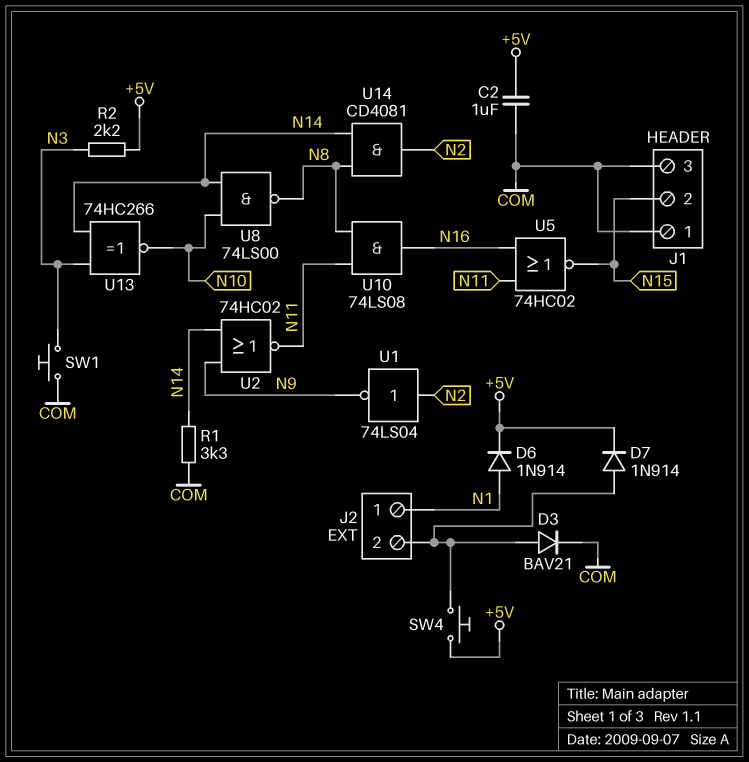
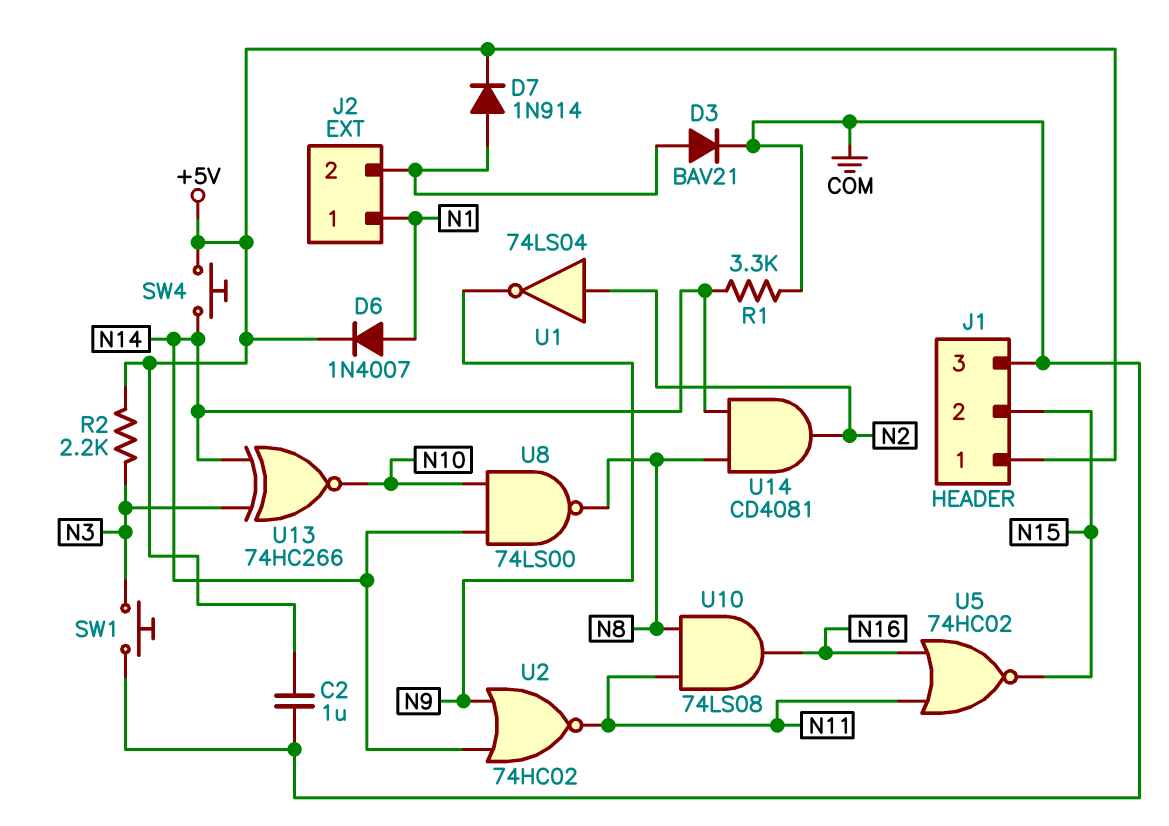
D6: diode 1N914 (A N1, K +5V) -> diode 1N4007 (A N1, K +5V)
J1 pin 1: COM -> +5V
SW4: button (+5V, J2/2) -> button (+5V, N14)

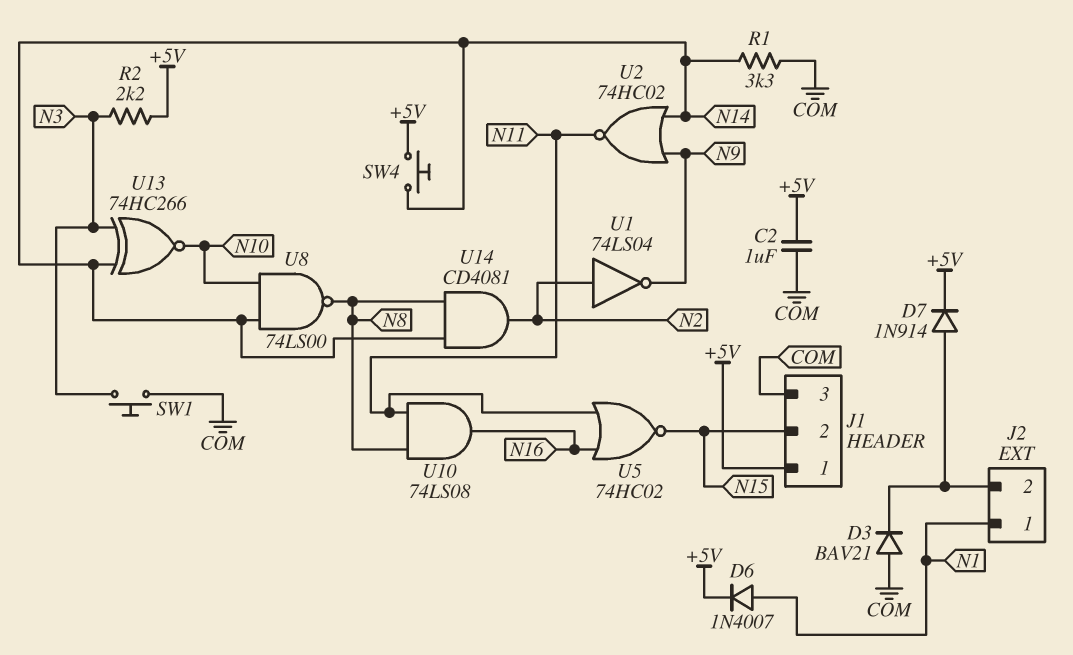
D3: diode BAV21 (A J2/2, K COM) -> diode BAV21 (A COM, K J2/2)

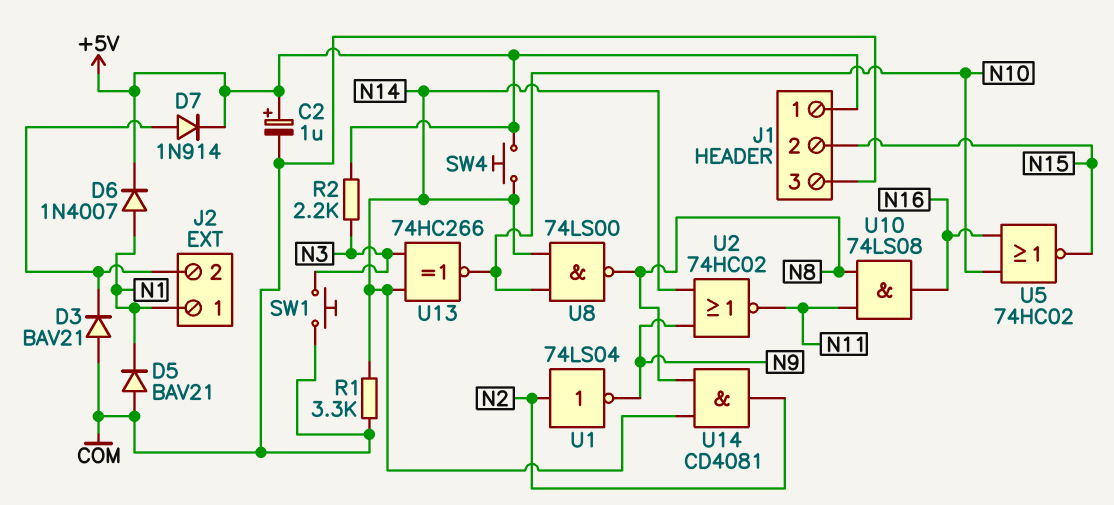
C2: 1uF (+5V, COM) -> 1uF (plus +5V, minus COM)
D5: none -> diode BAV21 (A COM, K N1)
U5: NOR 74HC02 (in N11, in N16, out N15) -> NOR 74HC02 (in N10, in N16, out N15)

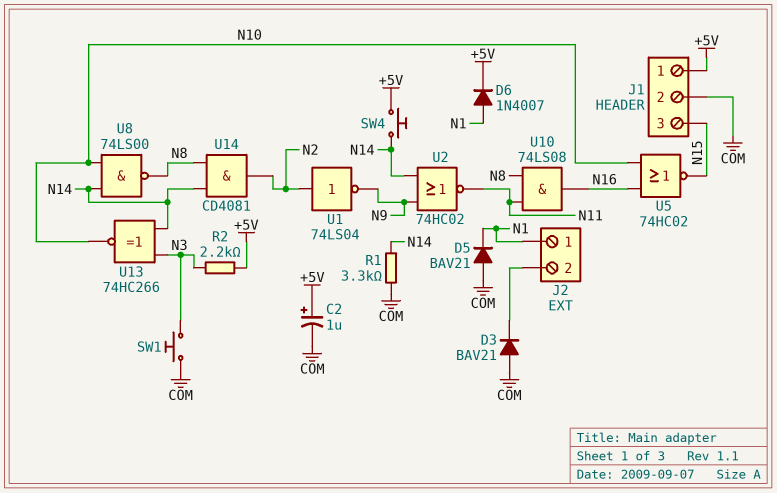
D7: diode 1N914 (A J2/2, K +5V) -> none
J1 pin 2: N15 -> COM
J1 pin 3: COM -> N15

